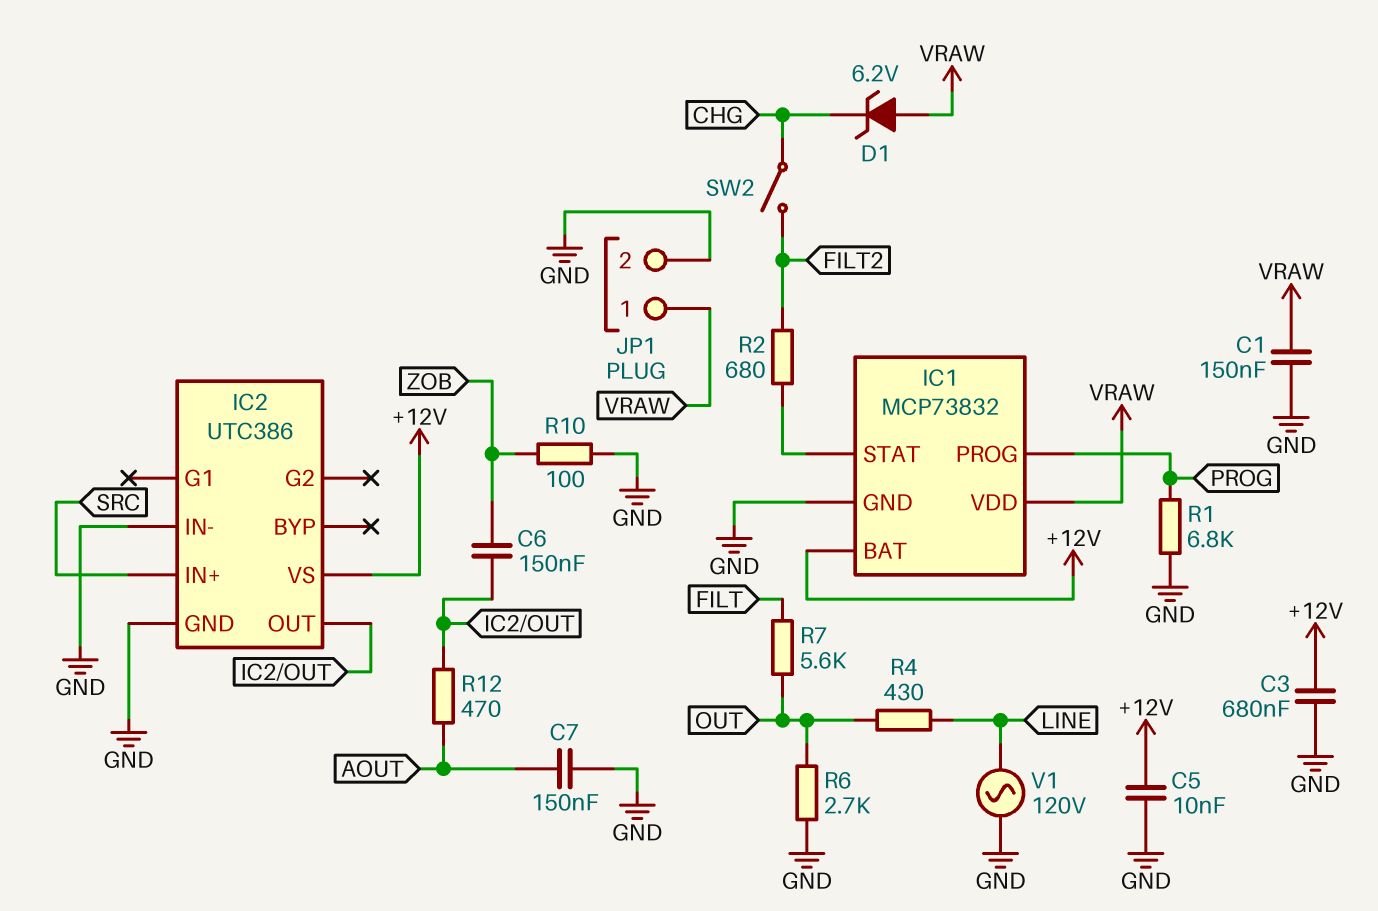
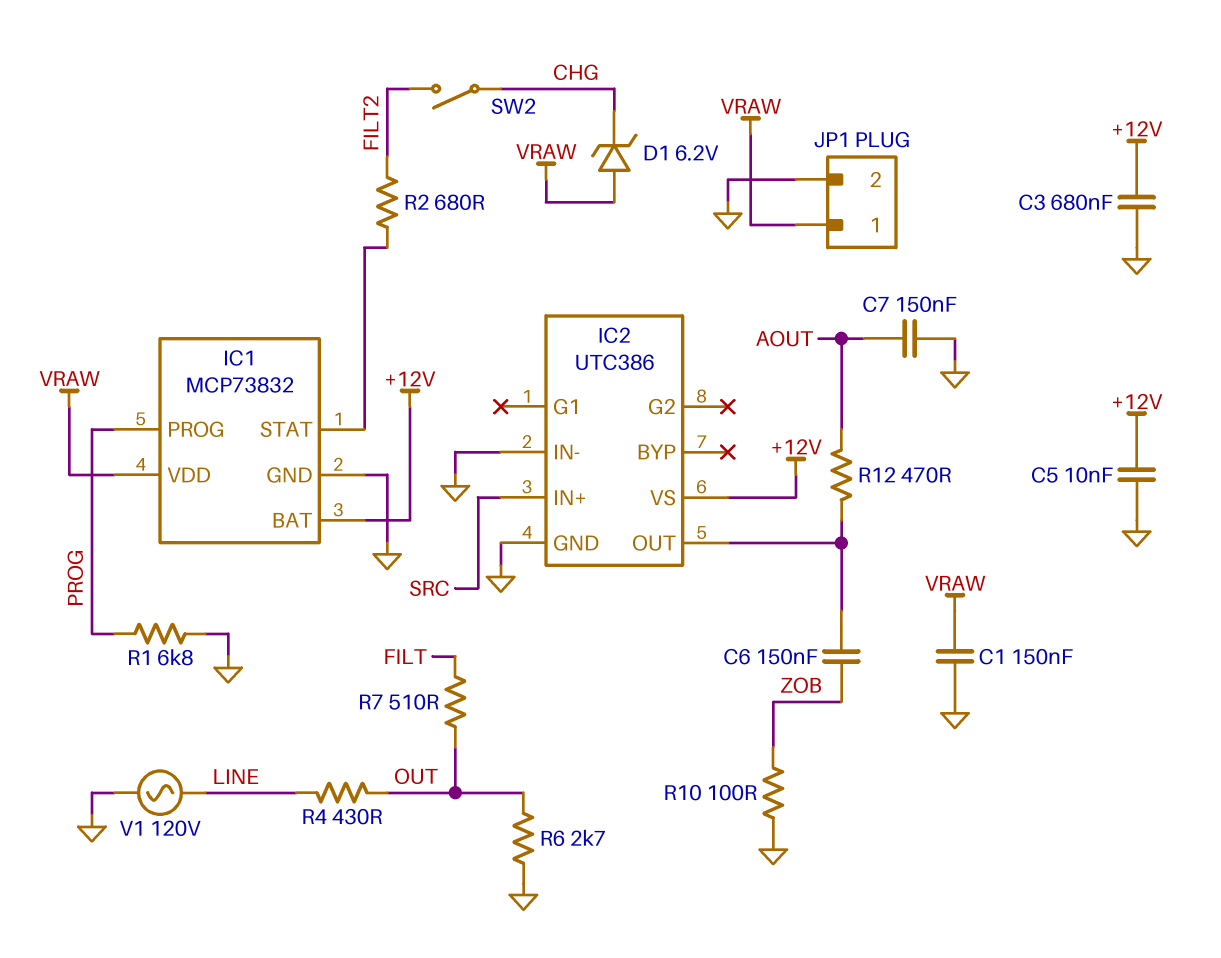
R7: 5.6k (FILT, OUT) -> 510 (FILT, OUT)

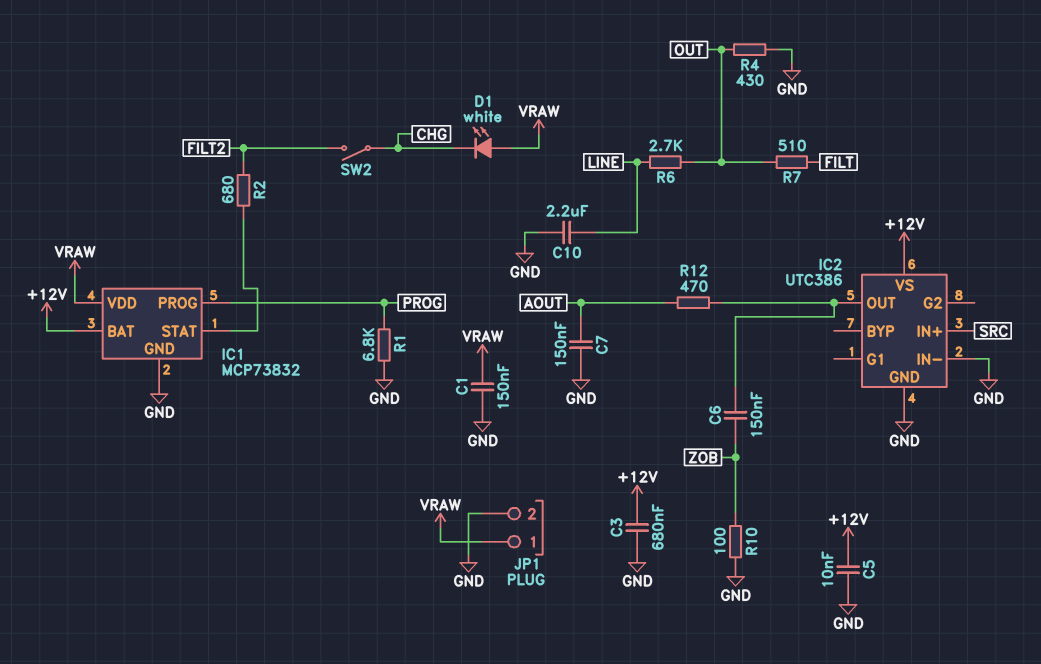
C10: none -> 2.2uF (GND, LINE)
D1: zener 6.2V (A VRAW, K CHG) -> LED white (A VRAW, K CHG)
R4: 430 (LINE, OUT) -> 430 (GND, OUT)
R6: 2.7k (GND, OUT) -> 2.7k (LINE, OUT)
V1: AC 120V (GND, LINE) -> none

